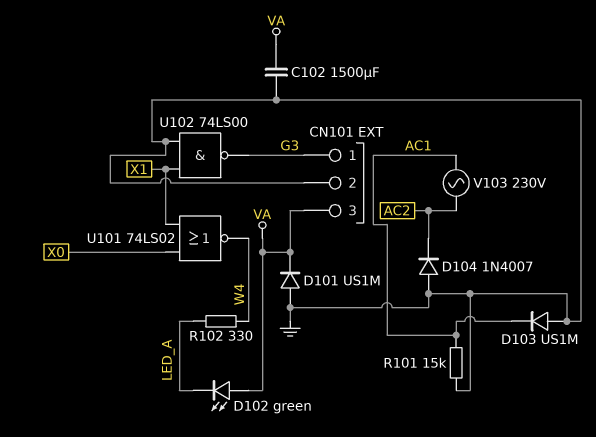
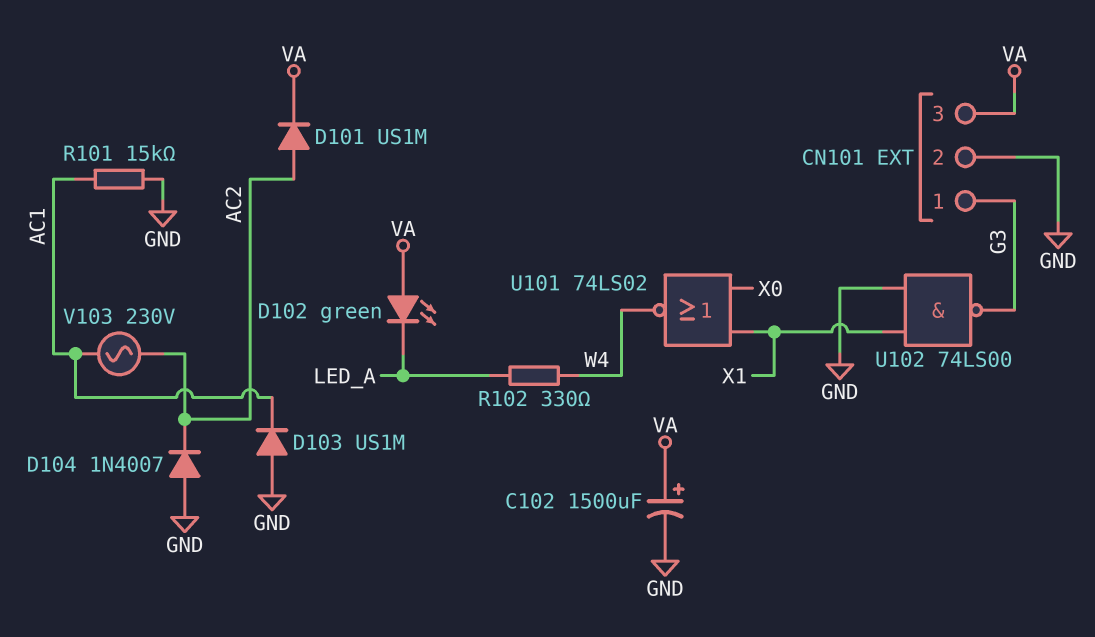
C102: 1500uF (GND, VA) -> 1500uF (plus VA, minus GND)
D101: diode US1M (A GND, K VA) -> diode US1M (A AC2, K VA)

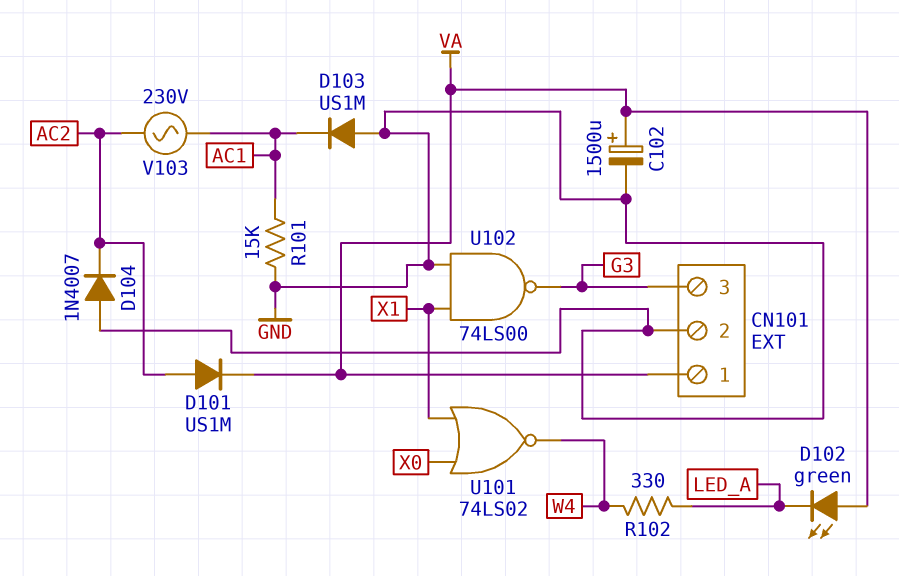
CN101 pin 1: G3 -> VA
CN101 pin 3: VA -> G3

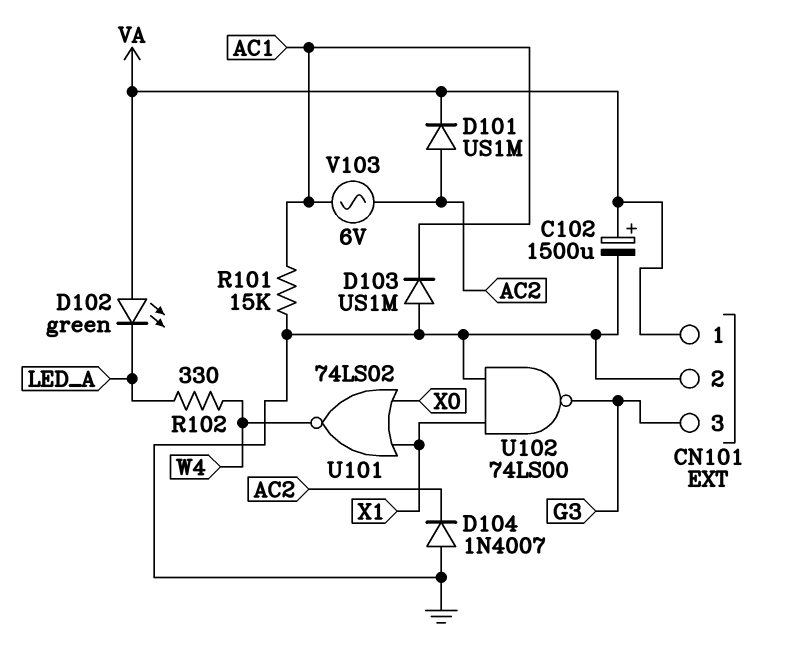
V103: AC 230V (AC1, AC2) -> AC 6V (AC1, AC2)

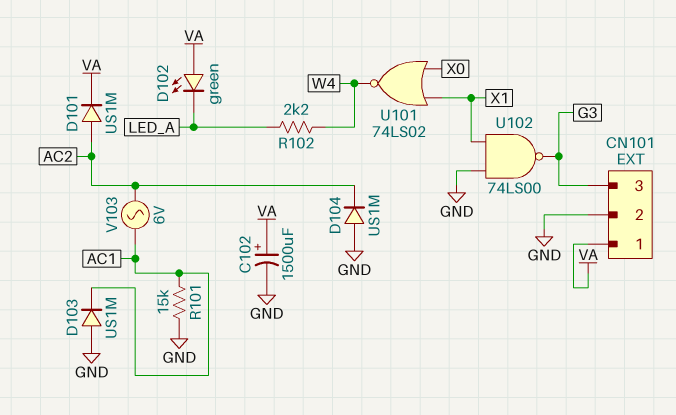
D104: diode 1N4007 (A GND, K AC2) -> diode US1M (A GND, K AC2)
R102: 330 (LED_A, W4) -> 2.2k (LED_A, W4)

